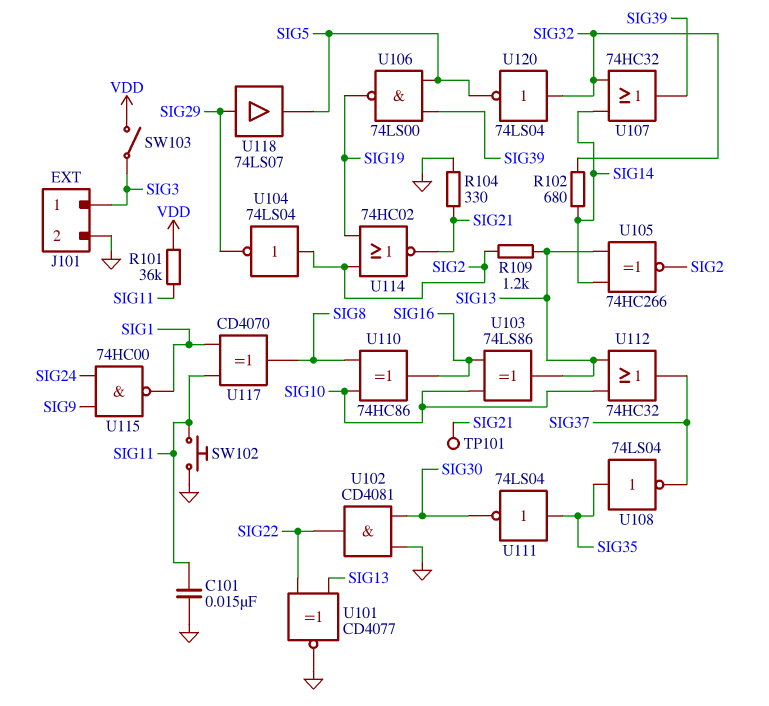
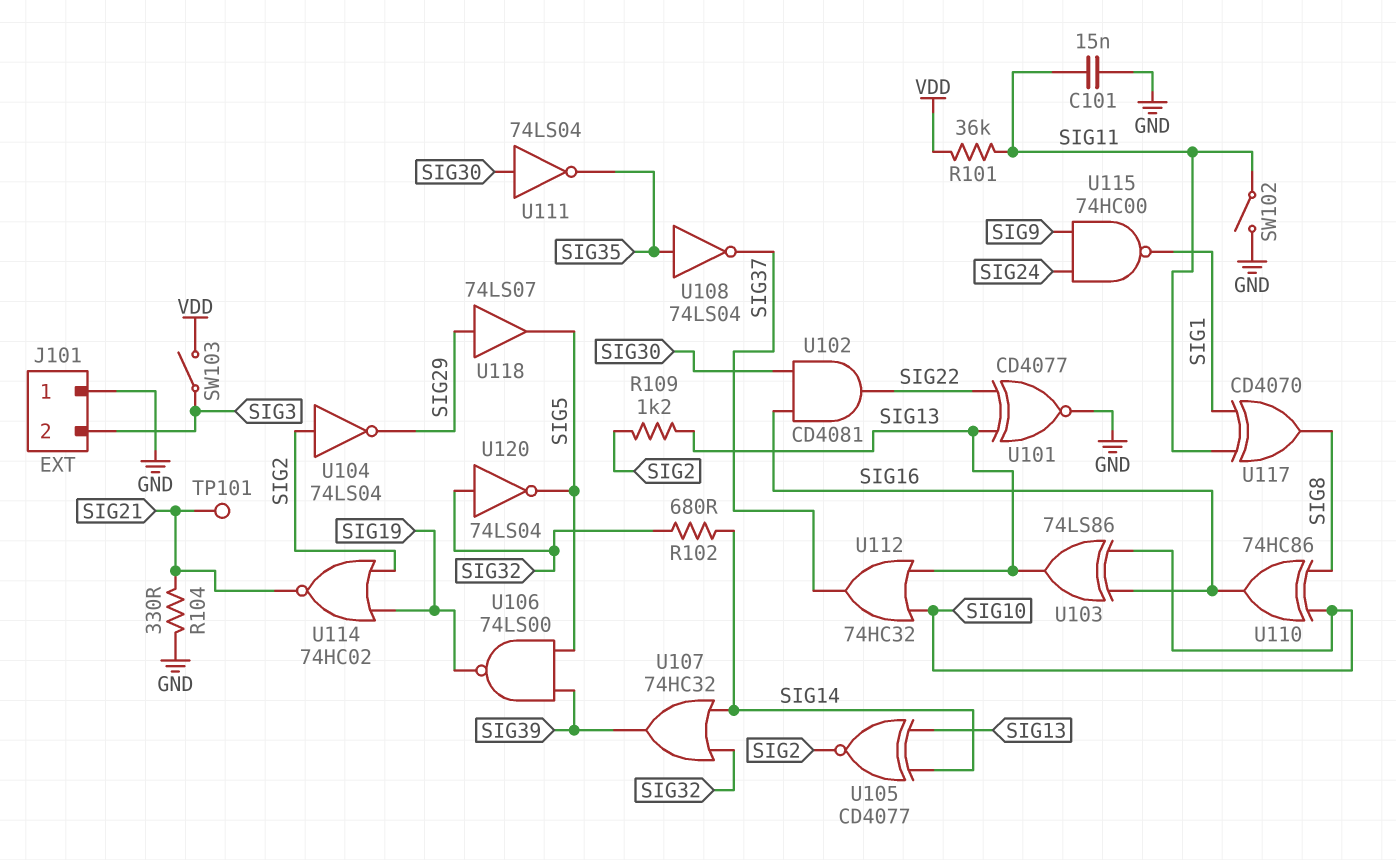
J101 pin 1: SIG3 -> GND
J101 pin 2: GND -> SIG3
SW102: button (GND, SIG11) -> switch (GND, SIG11)
U102: AND CD4081 (in GND, in SIG30, out SIG22) -> AND CD4081 (in SIG16, in SIG30, out SIG22)
U105: XNOR 74HC266 (in SIG13, in SIG14, out SIG2) -> XNOR CD4077 (in SIG13, in SIG14, out SIG2)
U111: NOT 74LS04 (in SIG35, out SIG30) -> NOT 74LS04 (in SIG30, out SIG35)

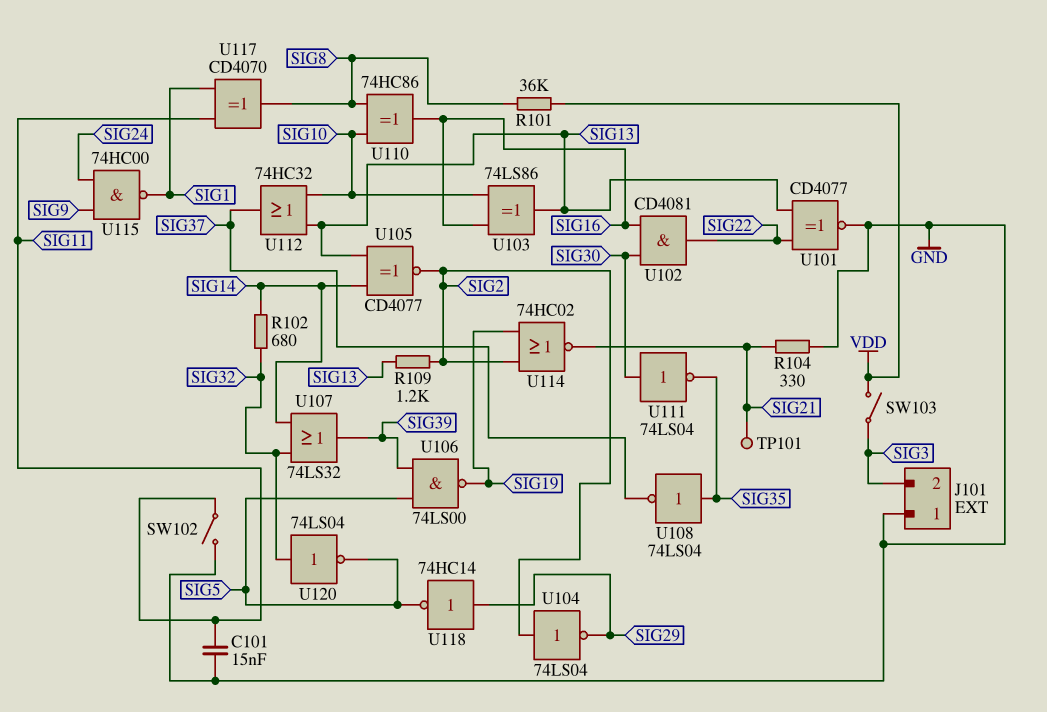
R101: 36k (SIG11, VDD) -> 36k (SIG8, VDD)
U107: OR 74HC32 (in SIG14, in SIG32, out SIG39) -> OR 74LS32 (in SIG14, in SIG32, out SIG39)
U118: buffer 74LS07 (in SIG29, out SIG5) -> NOT 74HC14 (in SIG29, out SIG5)

